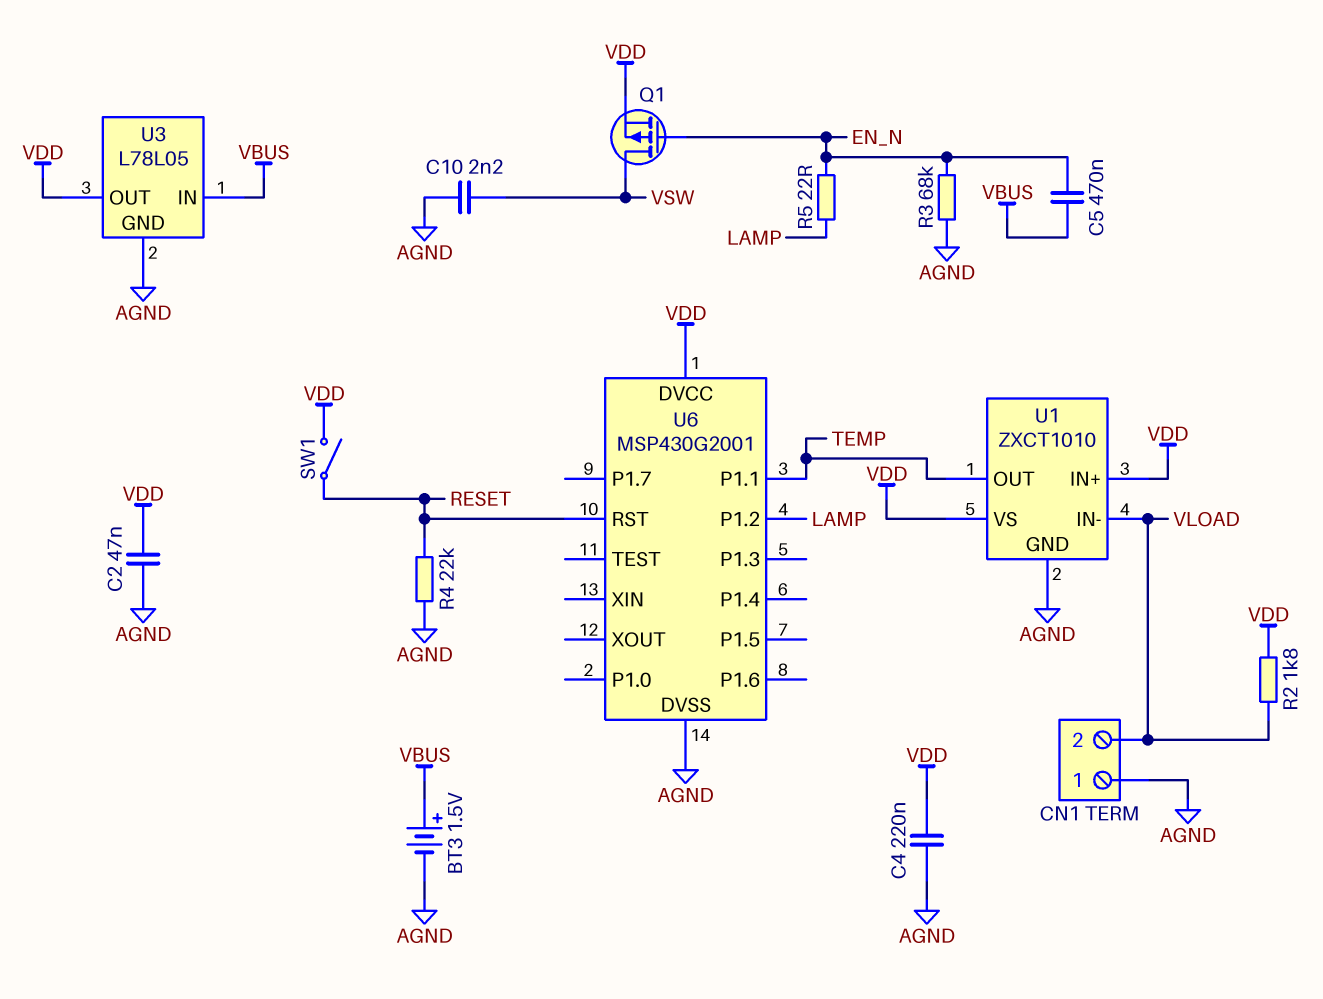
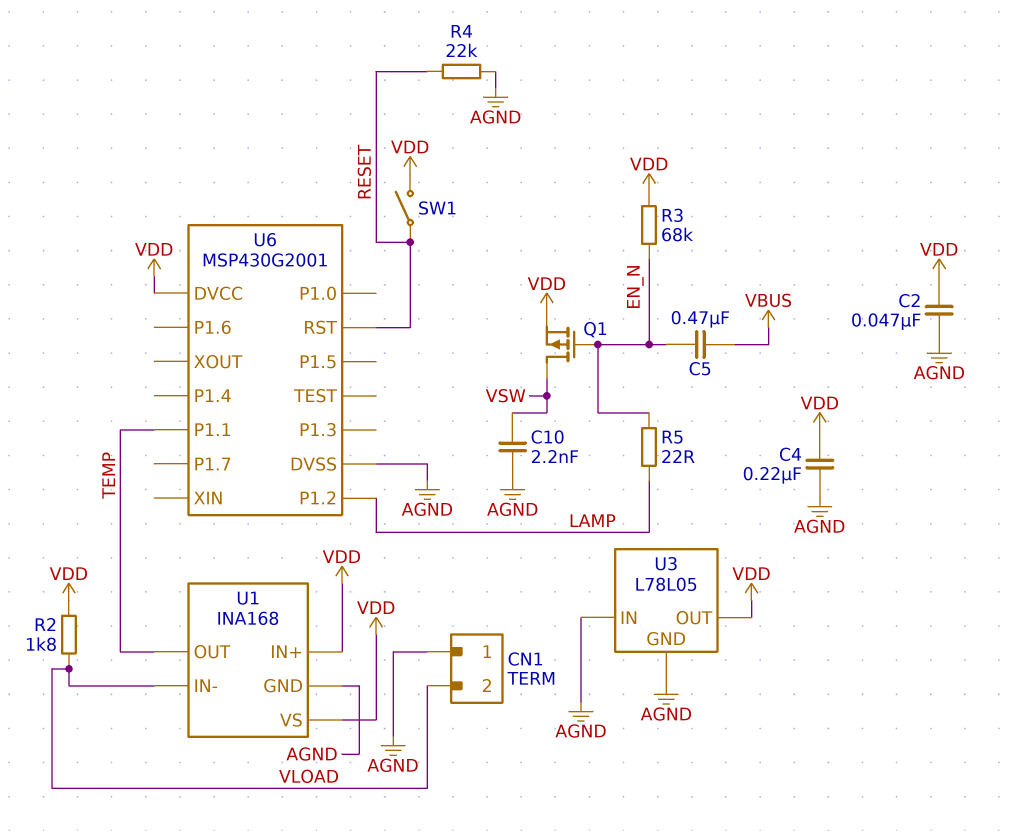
BT3: 1.5V (plus VBUS, minus AGND) -> none
R3: 68k (AGND, EN_N) -> 68k (EN_N, VDD)
U1: ZXCT1010 -> INA168
U3 pin IN: VBUS -> AGND

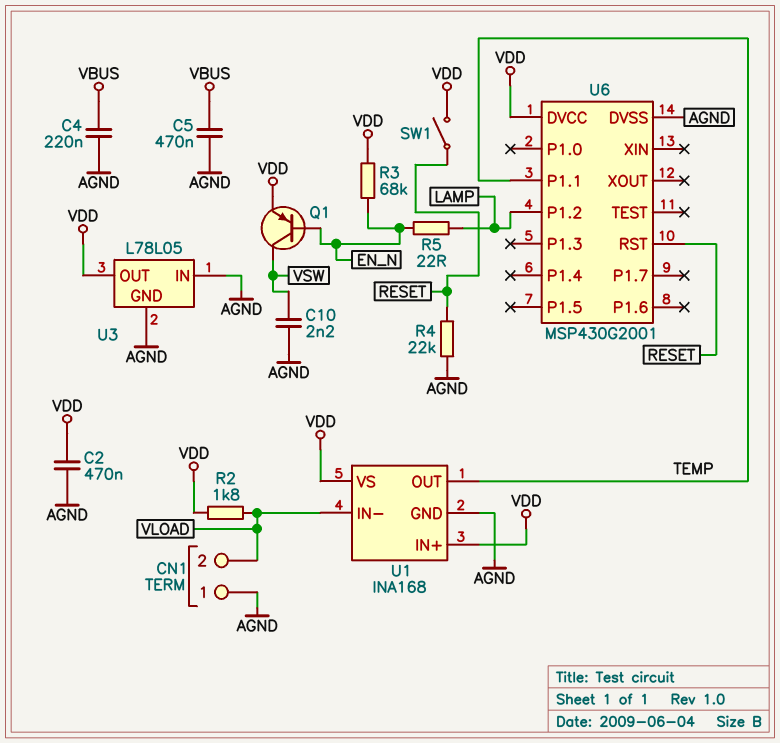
C2: 47nF (AGND, VDD) -> 470nF (AGND, VDD)
C4: 220nF (AGND, VDD) -> 220nF (AGND, VBUS)
C5: 470nF (EN_N, VBUS) -> 470nF (AGND, VBUS)
Q1: PMOS (G EN_N, D VSW, S VDD) -> PNP (B EN_N, C VSW, E VDD)

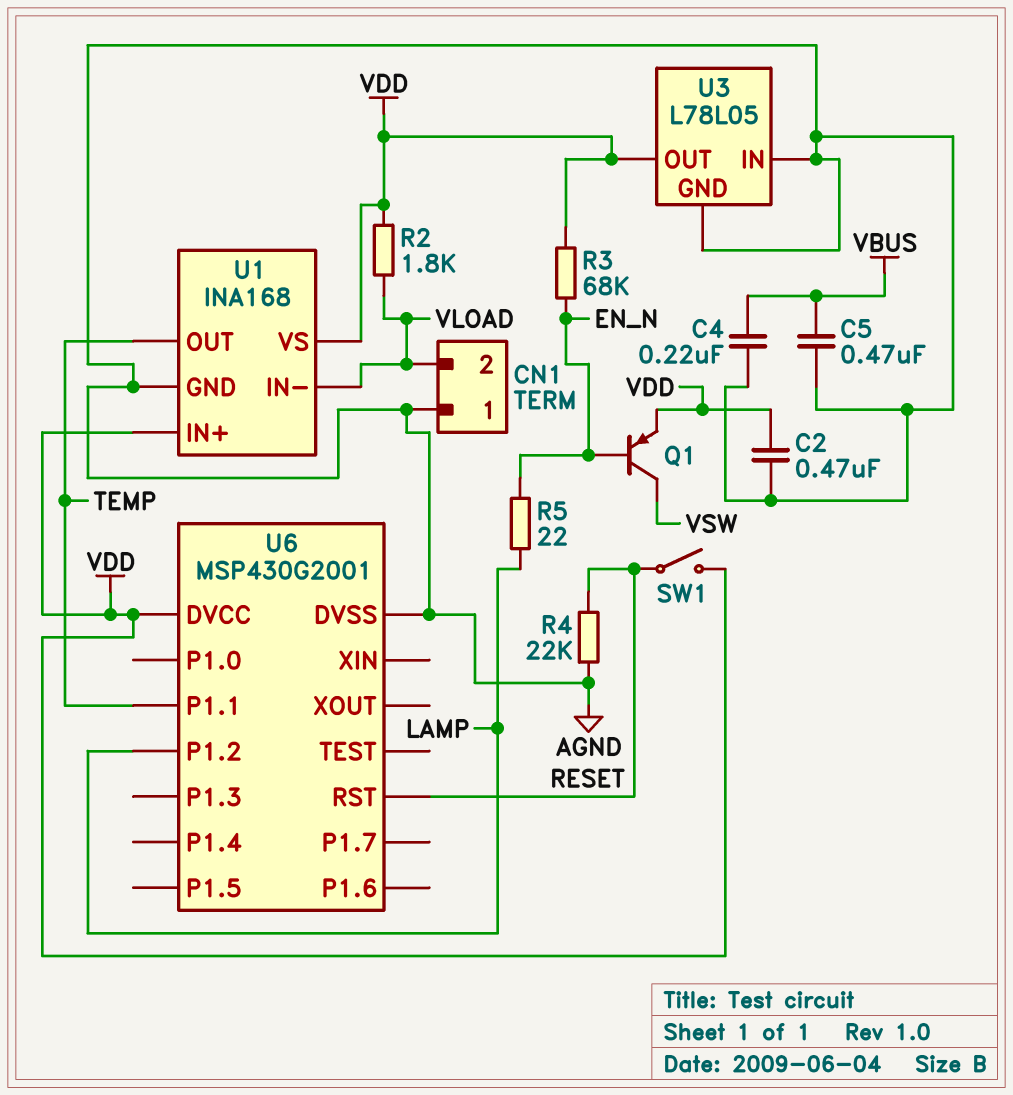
C10: 2.2nF (AGND, VSW) -> none

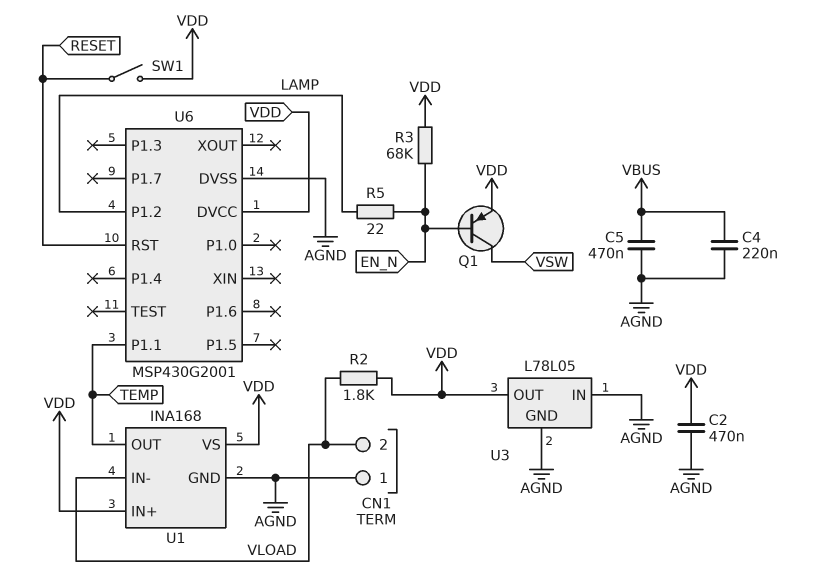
R4: 22k (AGND, RESET) -> none

